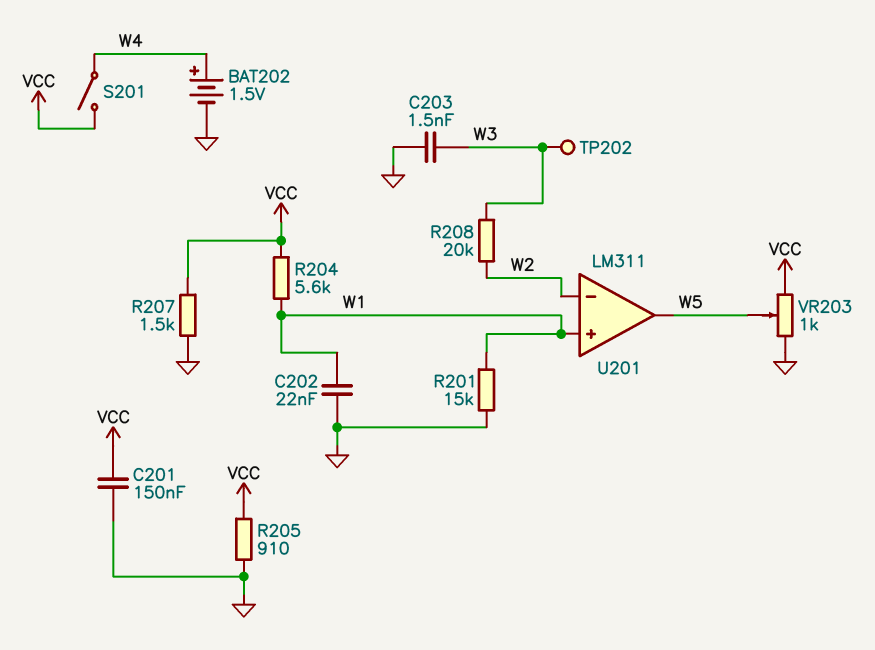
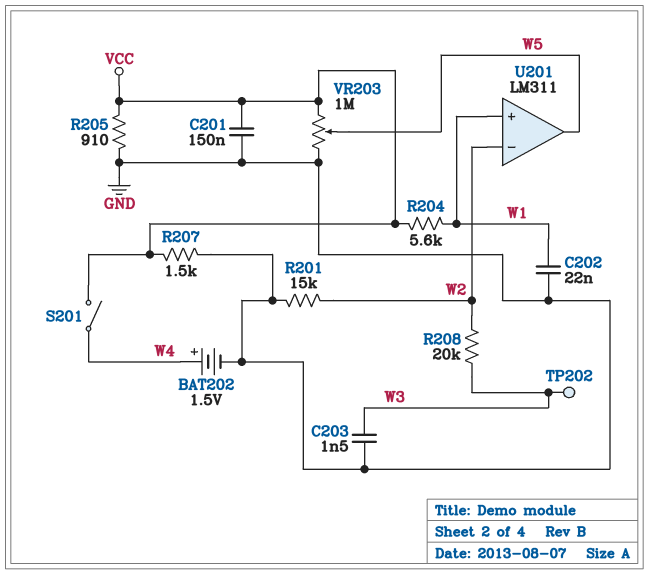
R201: 15k (GND, W1) -> 15k (GND, W2)
VR203: 1k (GND, VCC, wiper W5) -> 1M (GND, VCC, wiper W5)

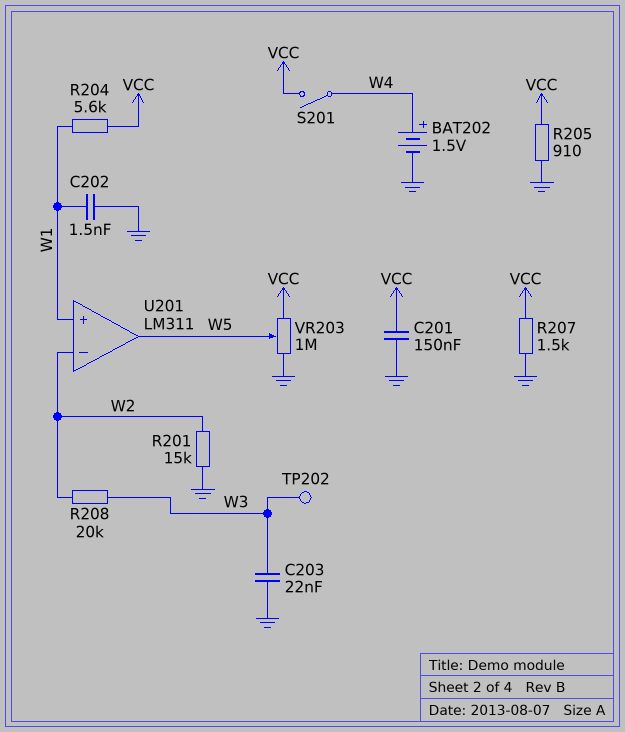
C202: 22nF (GND, W1) -> 1.5nF (GND, W1)
C203: 1.5nF (GND, W3) -> 22nF (GND, W3)

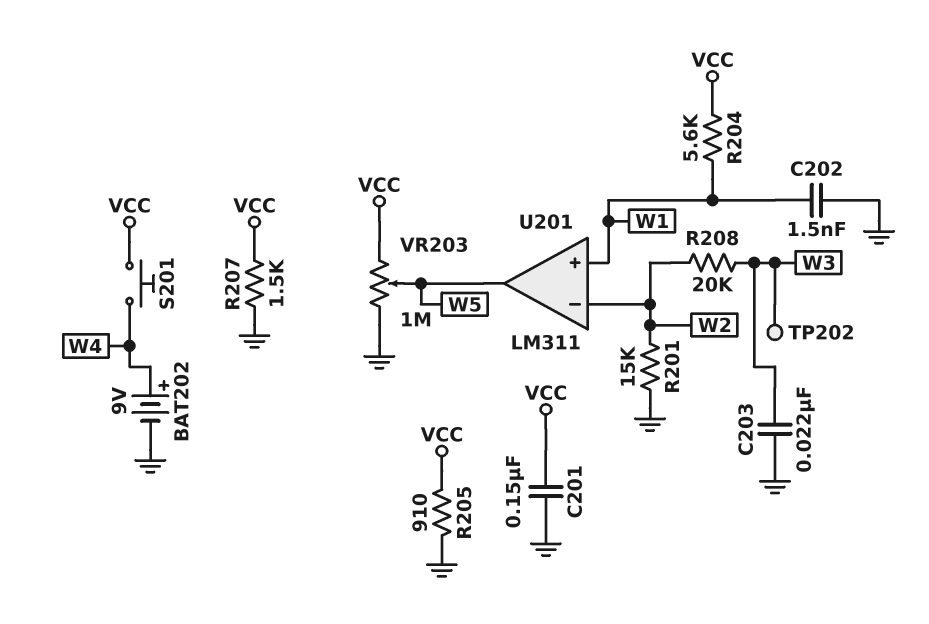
BAT202: 1.5V (plus W4, minus GND) -> 9V (plus W4, minus GND)
S201: switch (VCC, W4) -> button (VCC, W4)

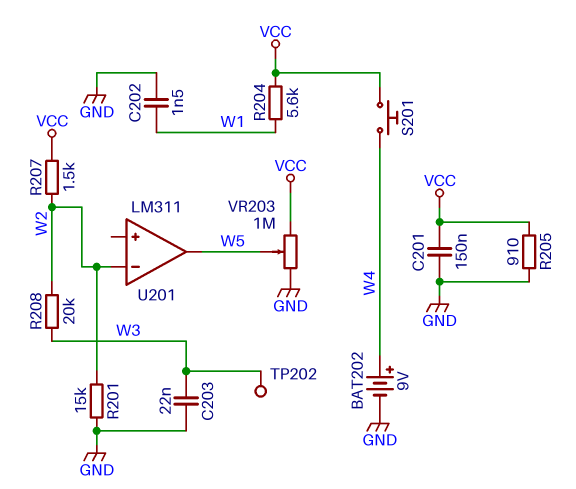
R207: 1.5k (GND, VCC) -> 1.5k (VCC, W2)
U201 pin in+: W1 -> none

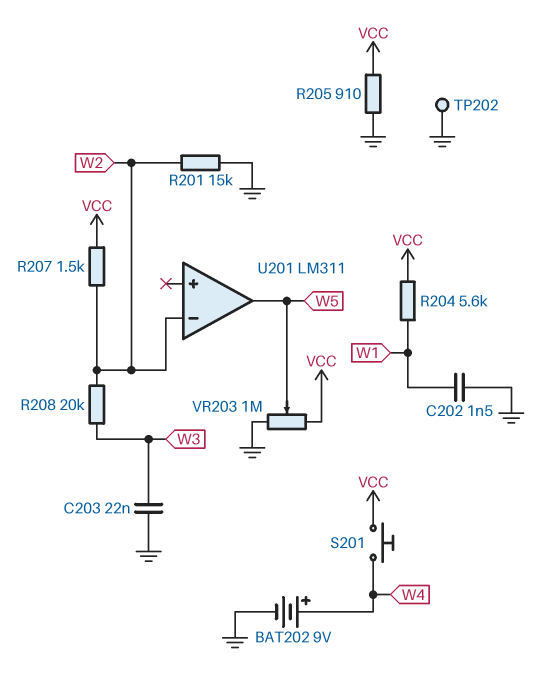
C201: 150nF (GND, VCC) -> none
TP202: test point (W3) -> test point (GND)

